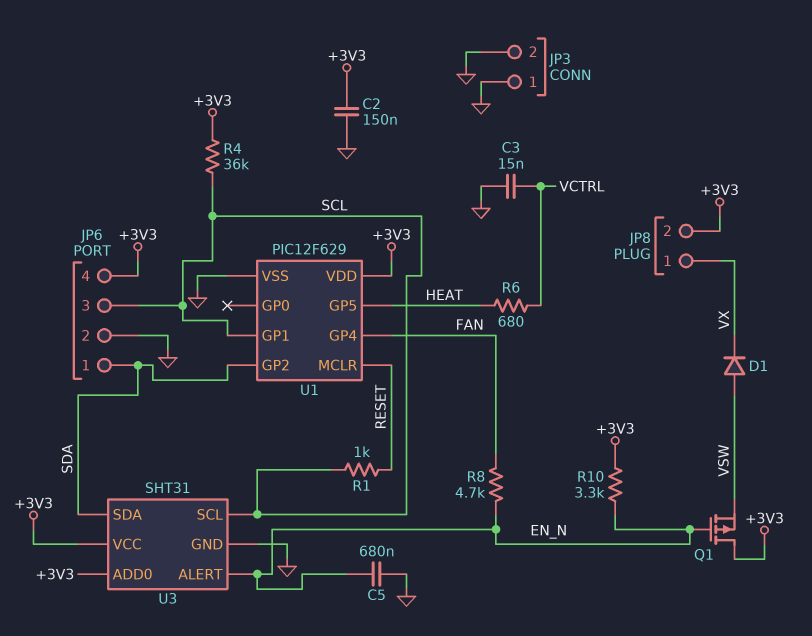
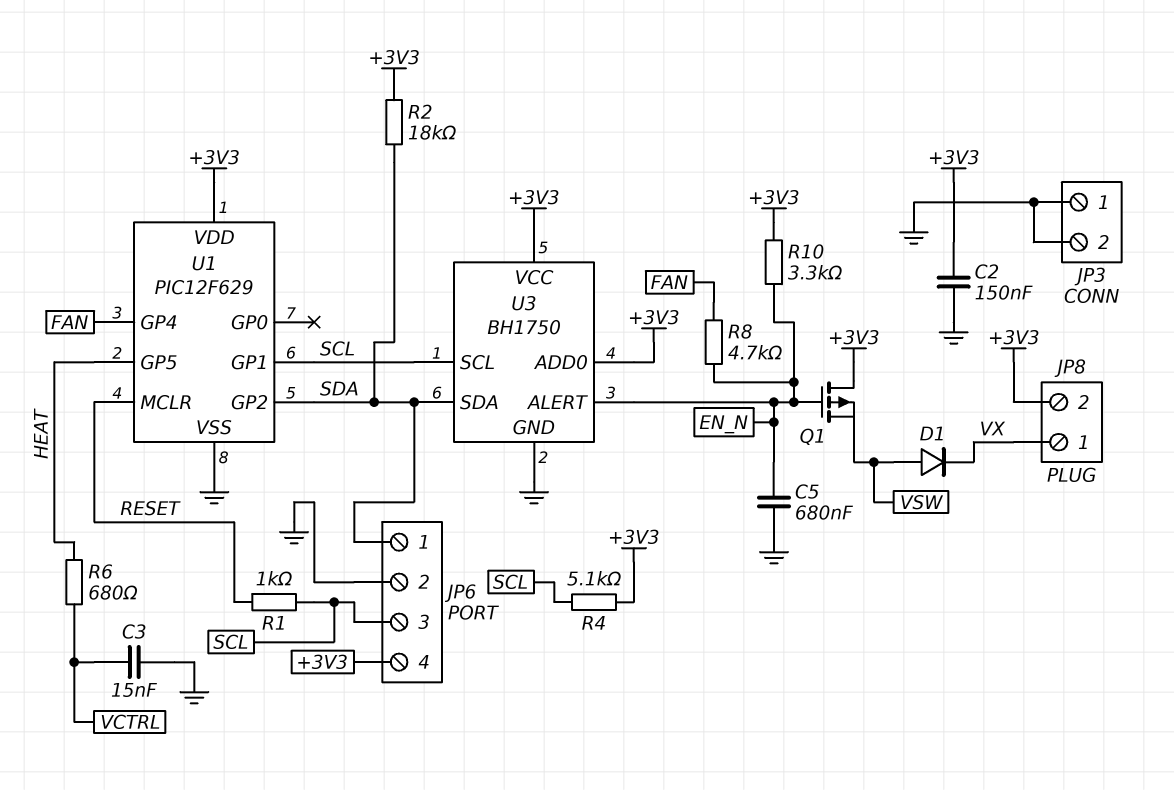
R2: none -> 18k (+3V3, SDA)
R4: 36k (+3V3, SCL) -> 5.1k (+3V3, SCL)
U3: SHT31 -> BH1750

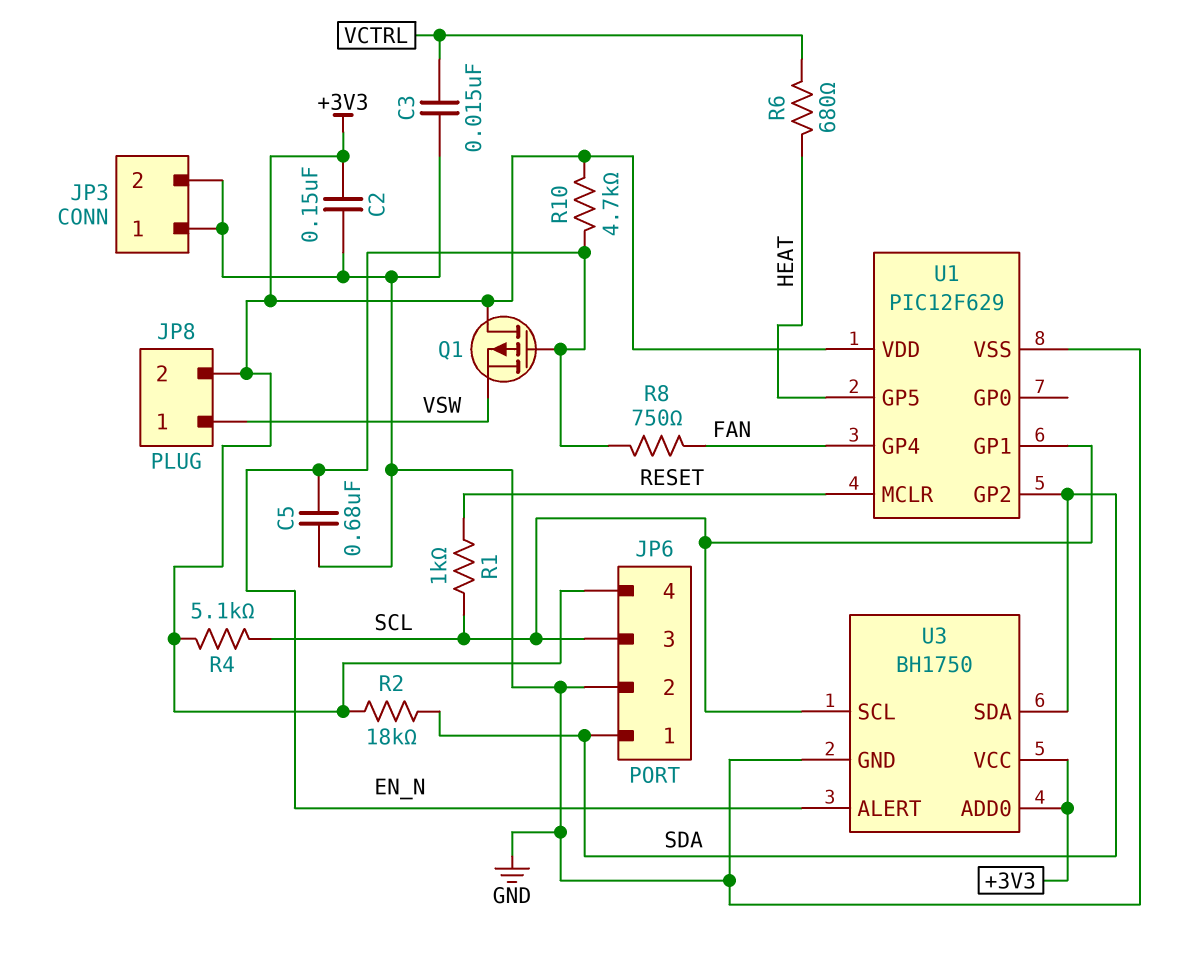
D1: diode (A VSW, K VX) -> none
JP8 pin 1: VX -> VSW
R8: 4.7k (EN_N, FAN) -> 750 (EN_N, FAN)
R10: 3.3k (+3V3, EN_N) -> 4.7k (+3V3, EN_N)

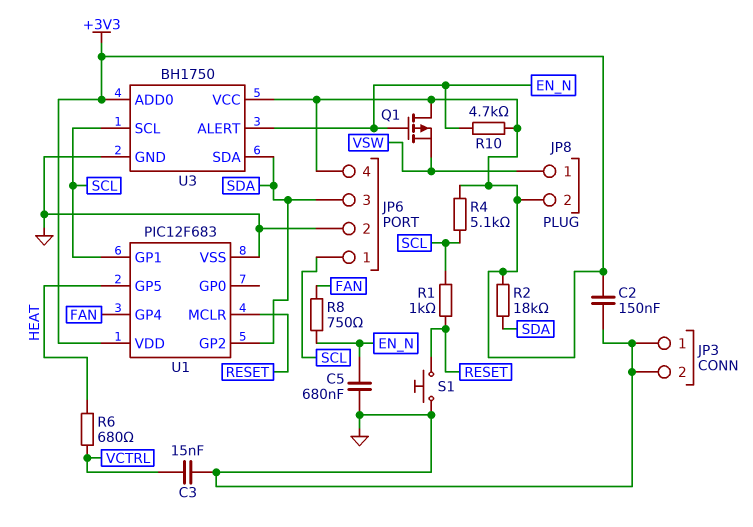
JP6 pin 1: SDA -> SCL
JP6 pin 3: SCL -> SDA
S1: none -> button (GND, RESET)
U1: PIC12F629 -> PIC12F683

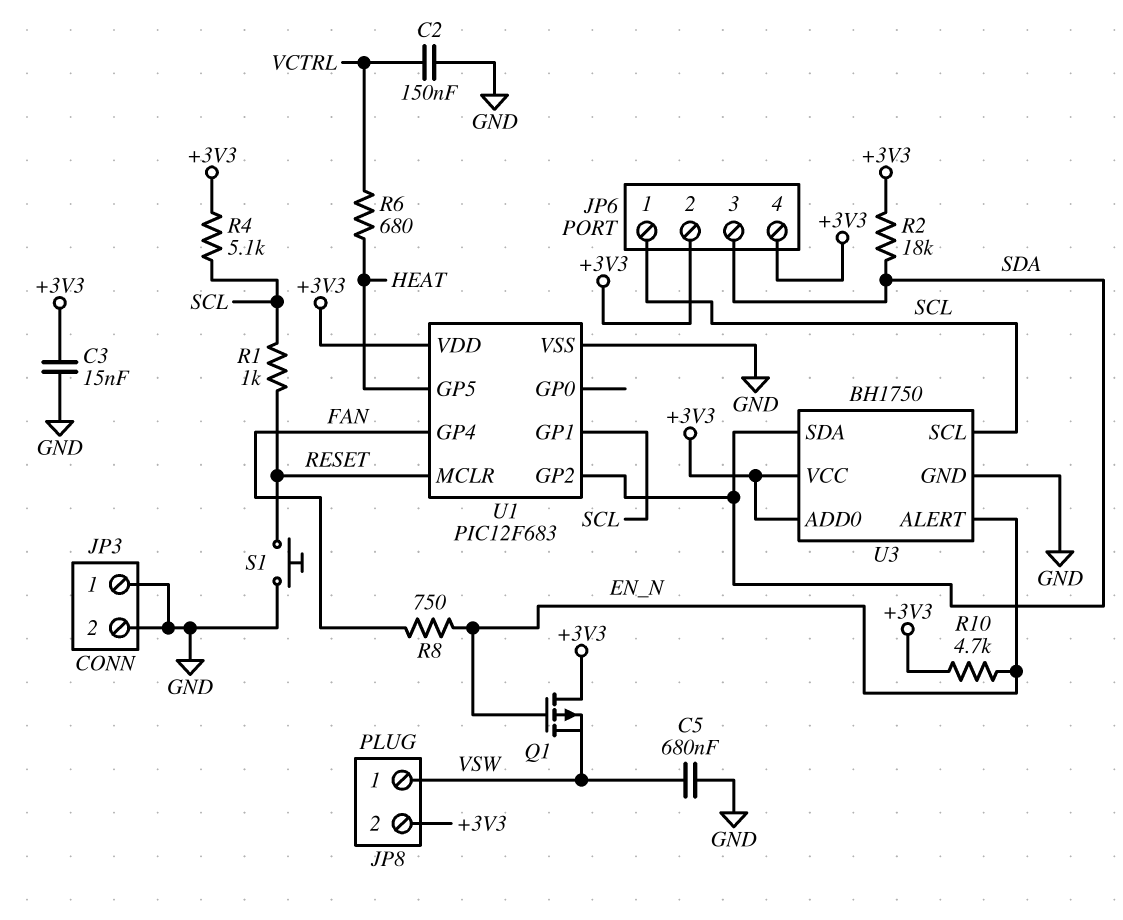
C2: 150nF (+3V3, GND) -> 150nF (GND, VCTRL)
C3: 15nF (GND, VCTRL) -> 15nF (+3V3, GND)
C5: 680nF (EN_N, GND) -> 680nF (GND, VSW)
JP6 pin 2: GND -> +3V3

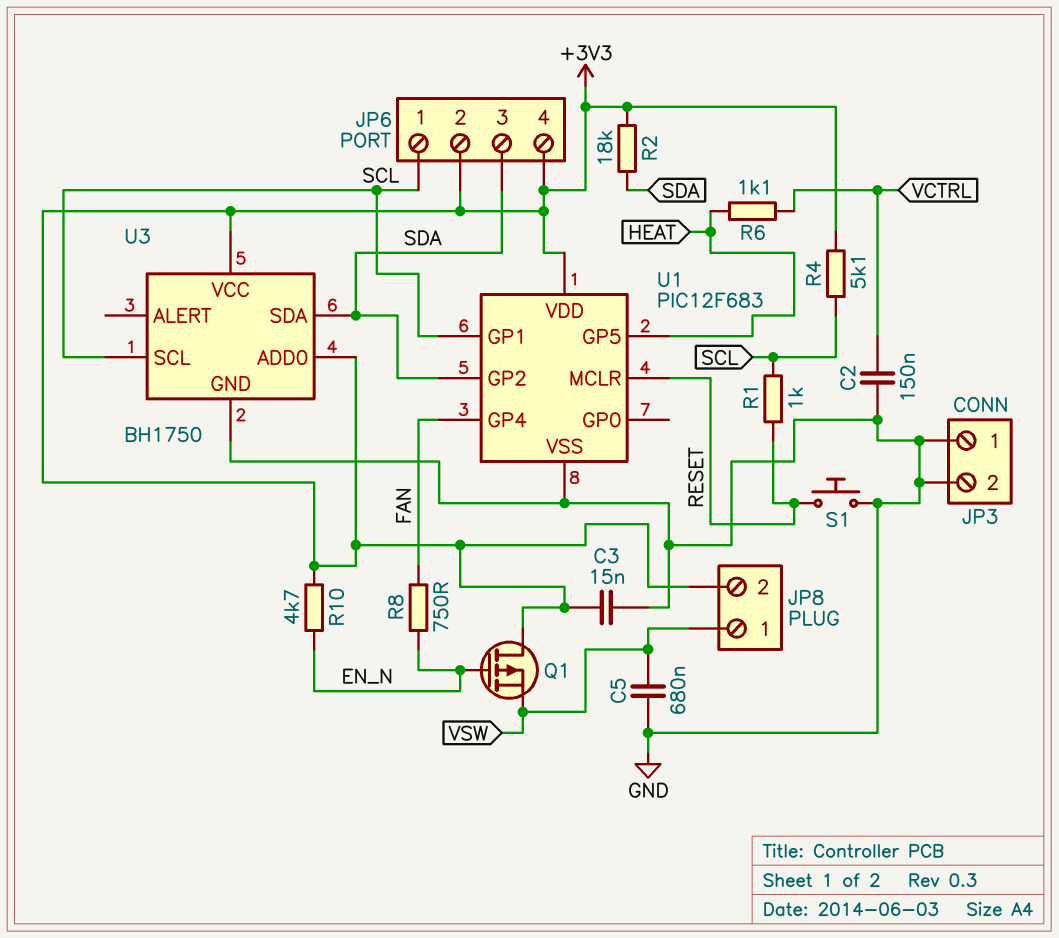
R6: 680 (HEAT, VCTRL) -> 1.1k (HEAT, VCTRL)
U3 pin ALERT: EN_N -> none

